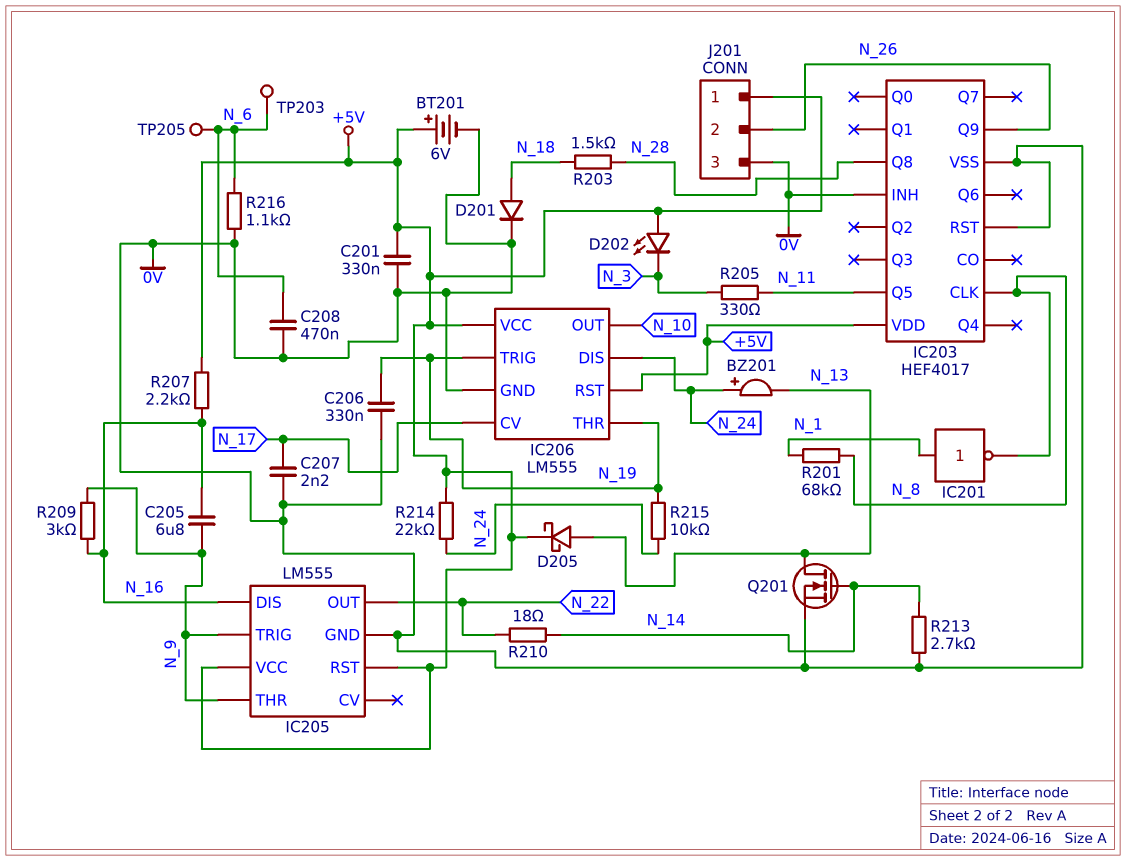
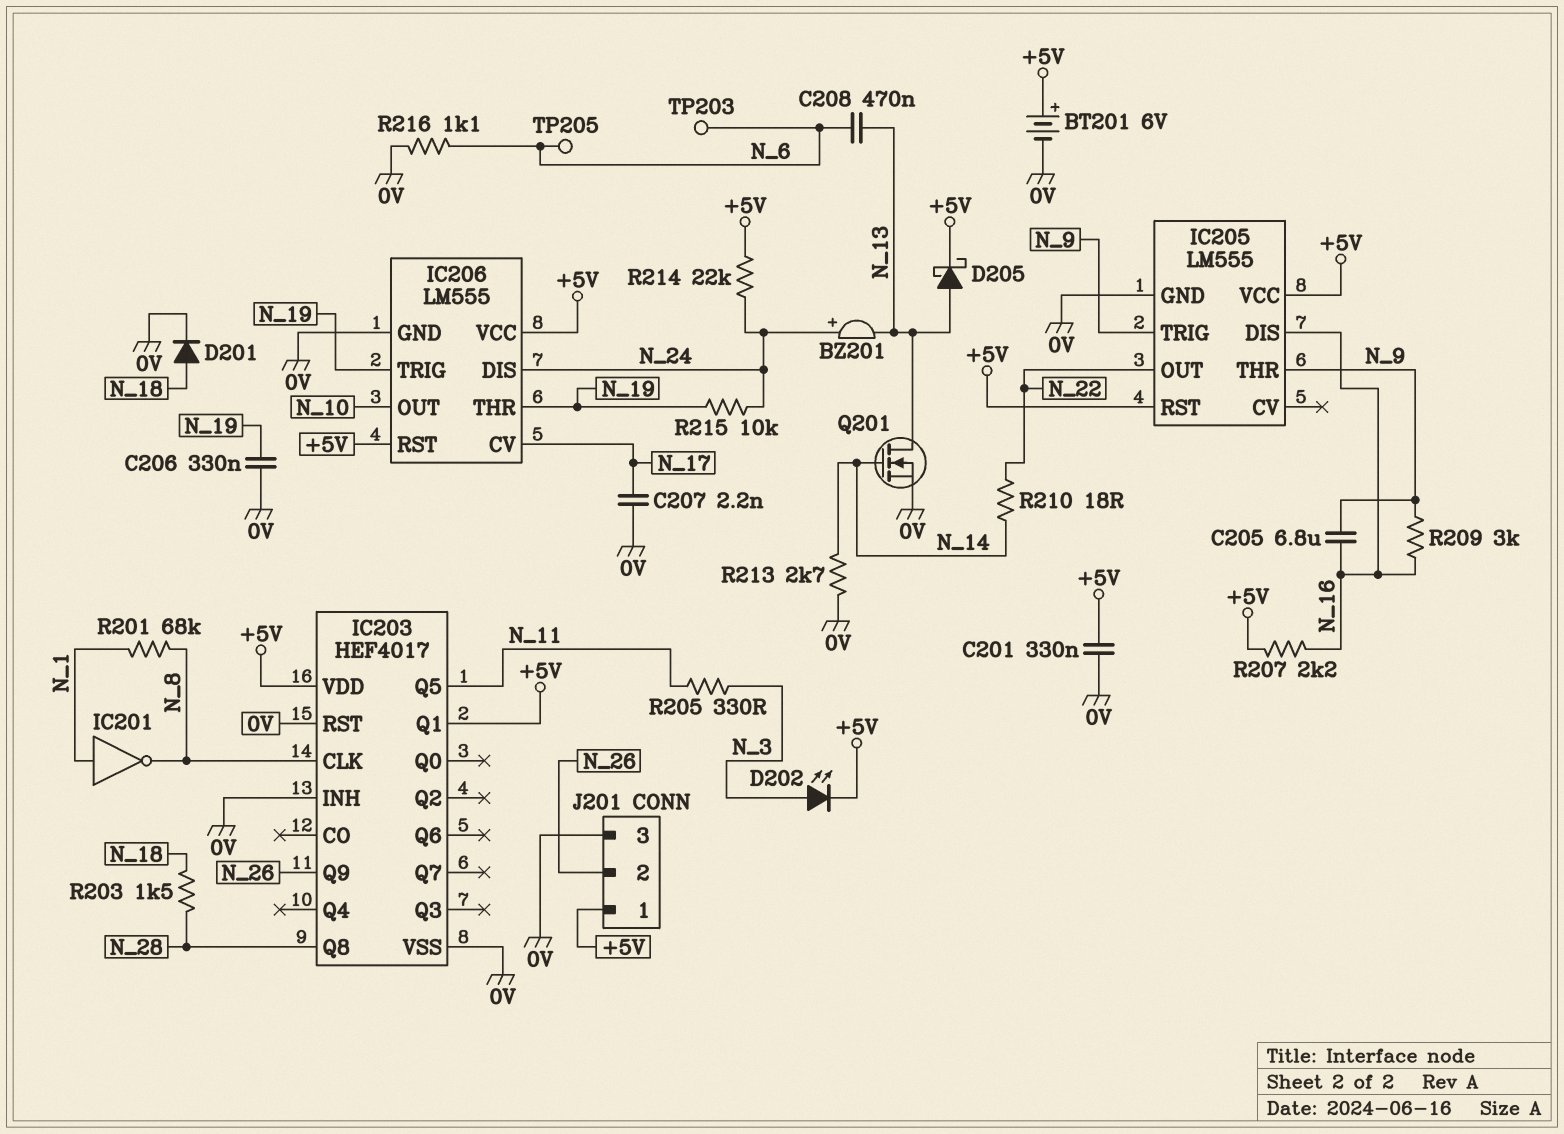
C208: 470nF (0V, N_6) -> 470nF (N_6, N_13)
D202: LED (A +5V, K N_3) -> LED (A N_3, K +5V)
IC203 pin Q1: none -> +5V

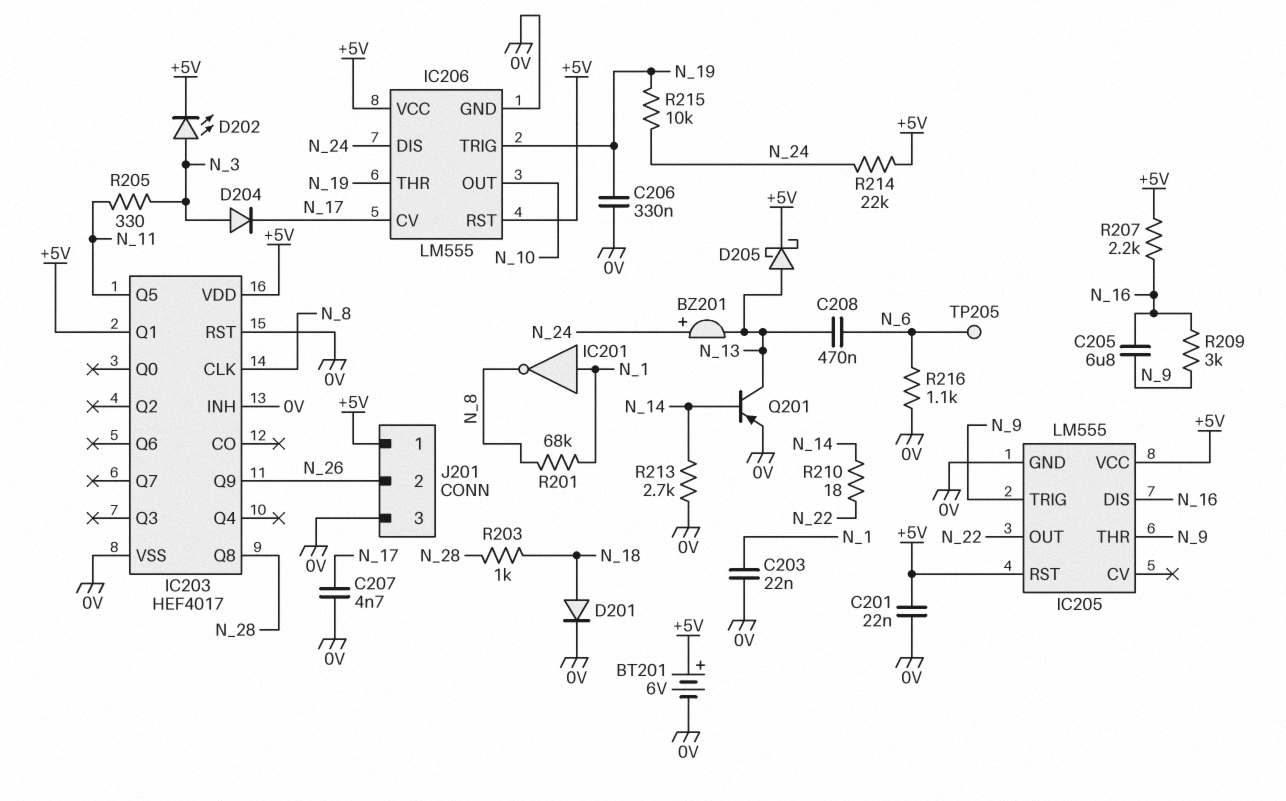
C201: 330nF (+5V, 0V) -> 22nF (+5V, 0V)
C203: none -> 22nF (0V, N_1)
C207: 2.2nF (0V, N_17) -> 4.7nF (0V, N_17)
D204: none -> diode (A N_3, K N_17)
Q201: NMOS (G N_14, D N_13, S 0V) -> PNP (B N_14, C N_13, E 0V)
R203: 1.5k (N_18, N_28) -> 1k (N_18, N_28)
TP203: test point (N_6) -> none

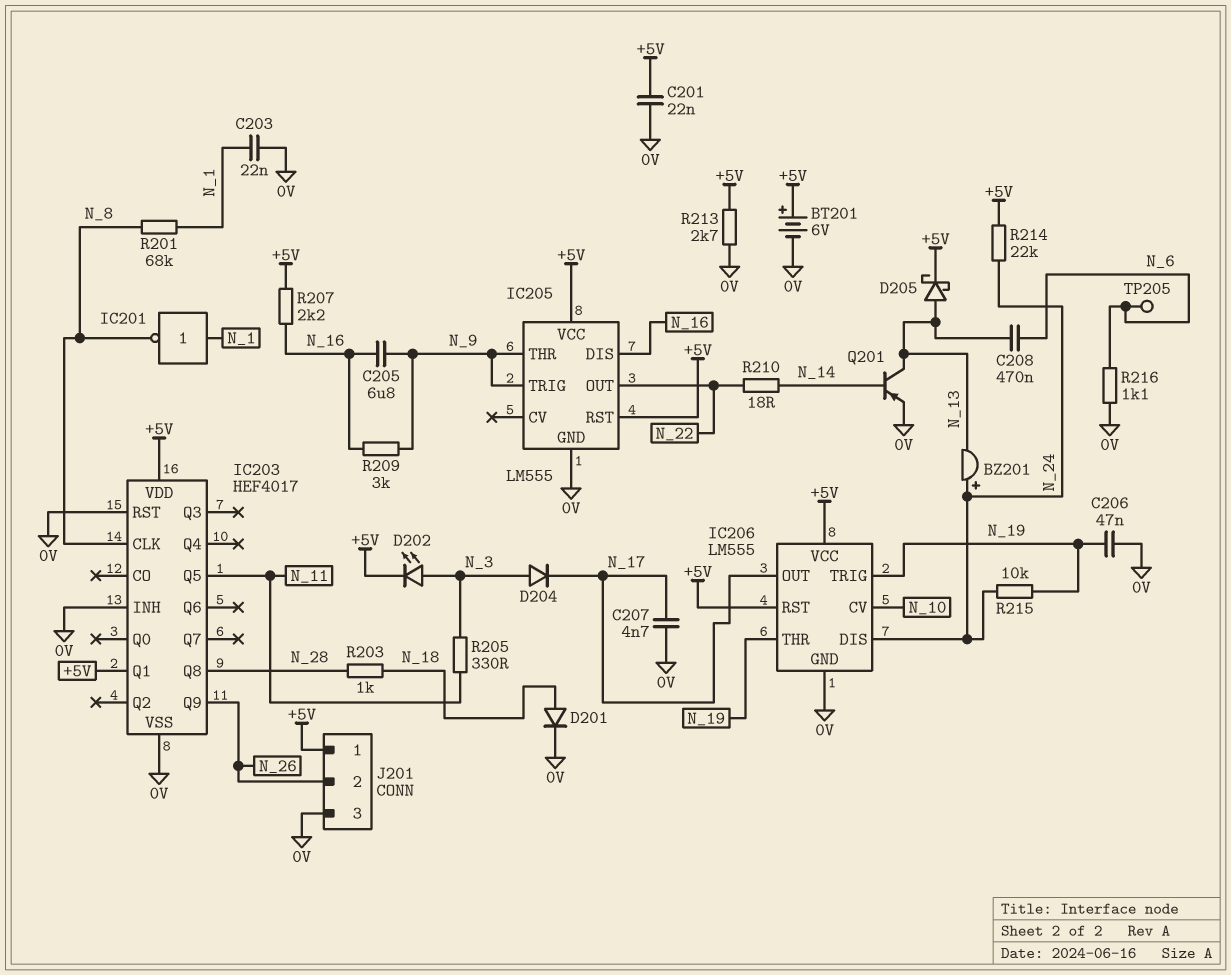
C206: 330nF (0V, N_19) -> 47nF (0V, N_19)
IC206 pin CV: N_17 -> N_10
IC206 pin OUT: N_10 -> N_17
R213: 2.7k (0V, N_14) -> 2.7k (+5V, 0V)

